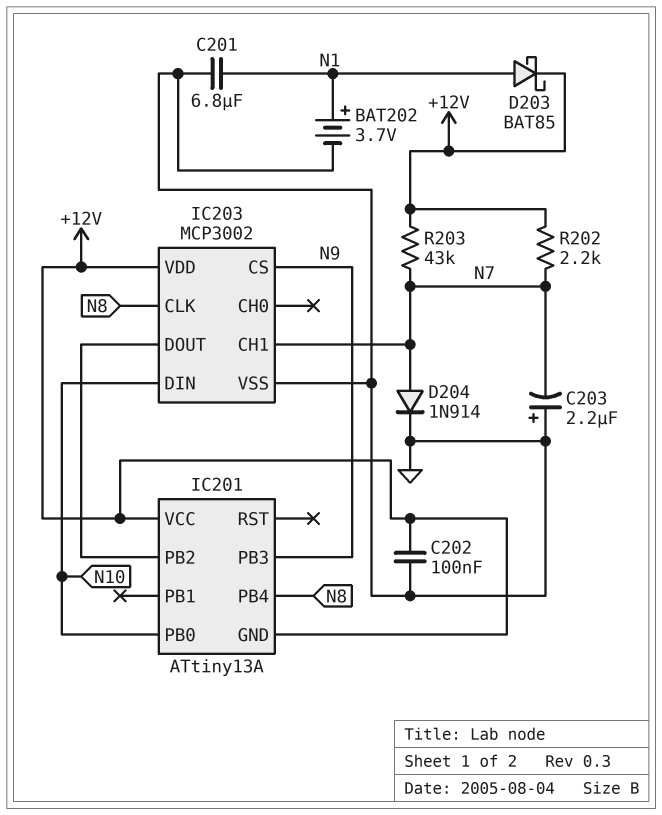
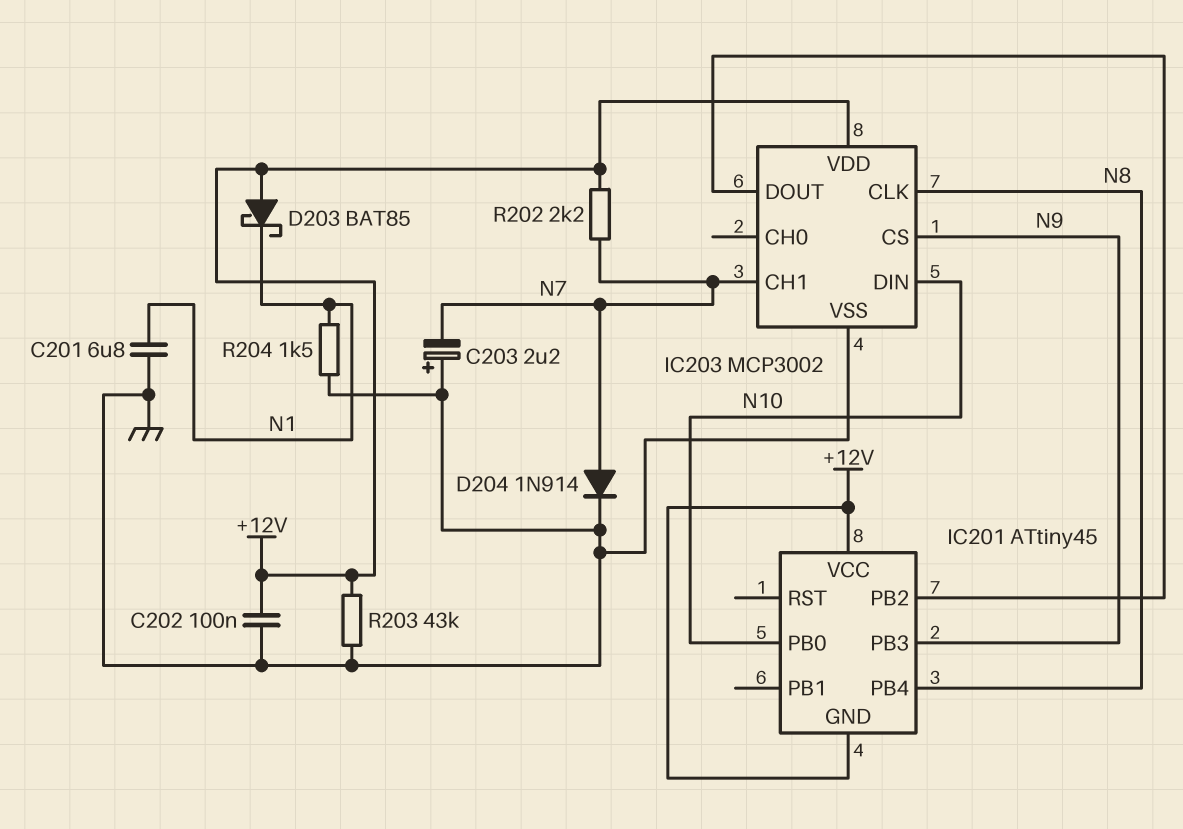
BAT202: 3.7V (plus N1, minus GND) -> none
D203: schottky BAT85 (A N1, K +12V) -> schottky BAT85 (A +12V, K N1)
IC201: ATtiny13A -> ATtiny45
R203: 43k (+12V, N7) -> 43k (+12V, GND)
R204: none -> 1.5k (GND, N1)

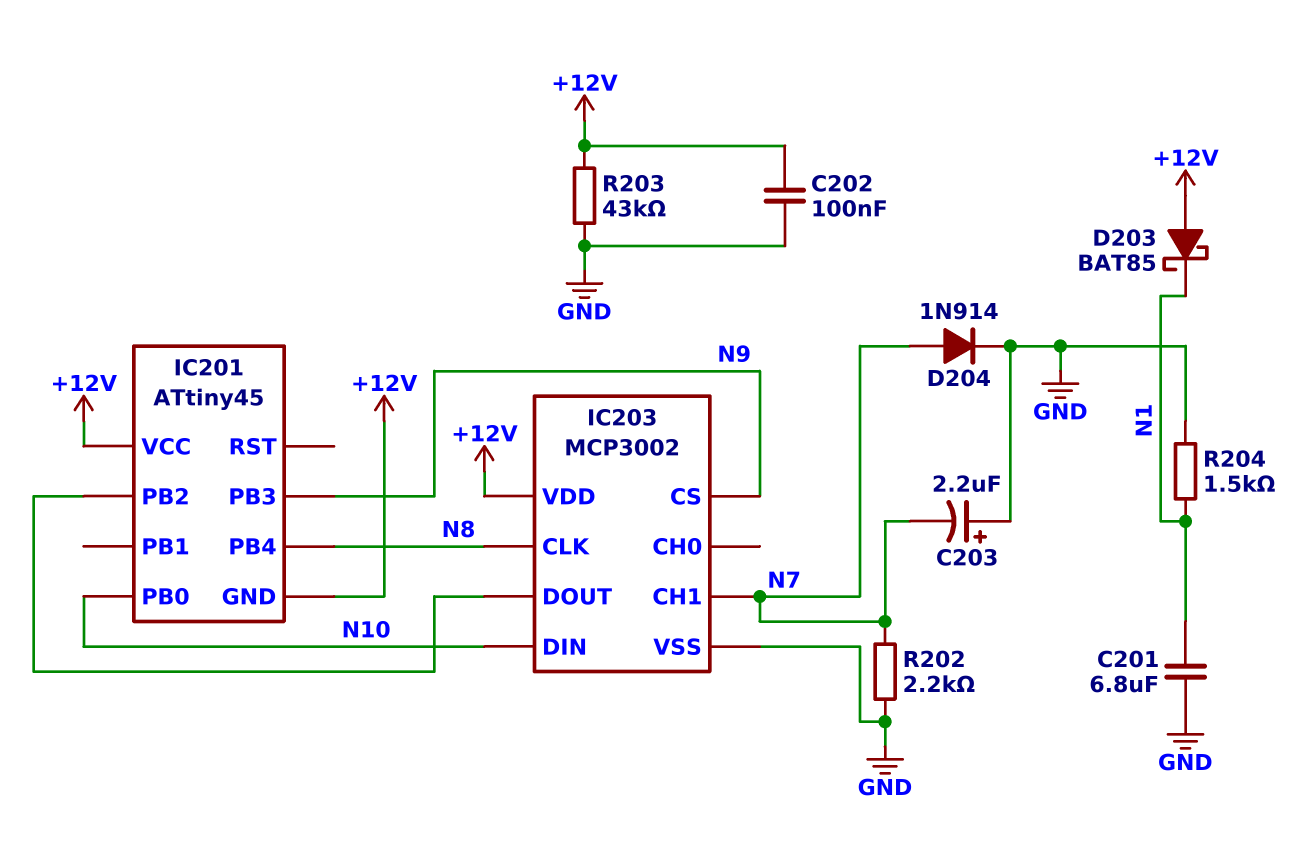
R202: 2.2k (+12V, N7) -> 2.2k (GND, N7)

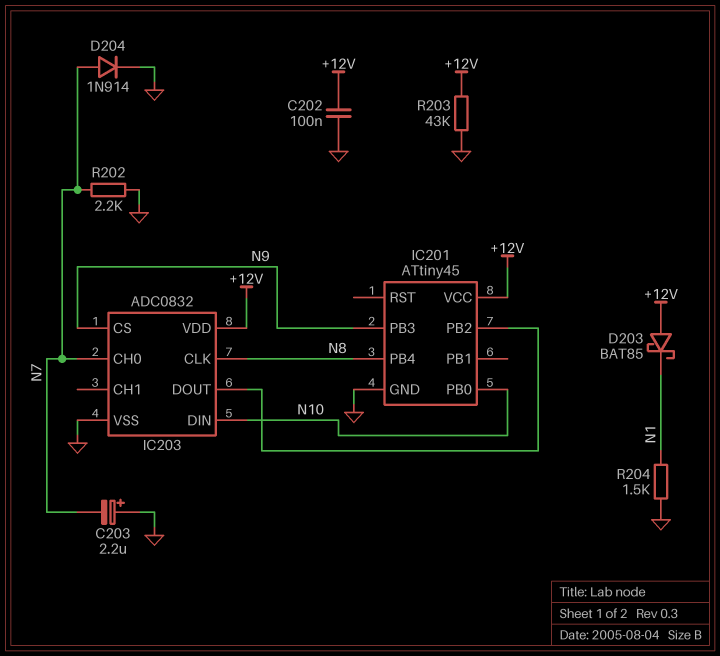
C201: 6.8uF (GND, N1) -> none
IC201 pin GND: +12V -> GND
IC203: MCP3002 -> ADC0832
IC203 pin CH0: none -> N7
IC203 pin CH1: N7 -> none

